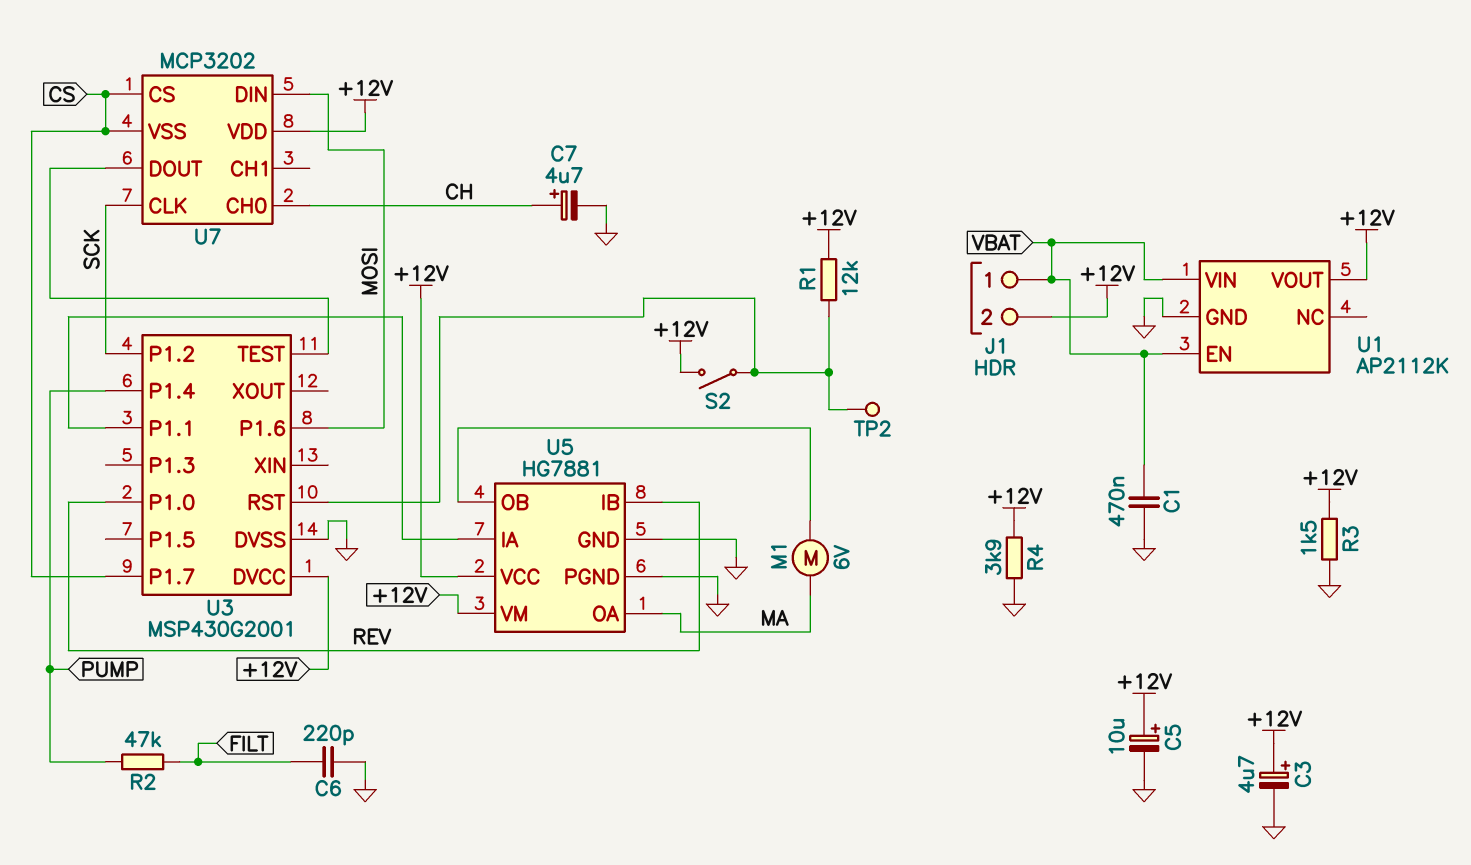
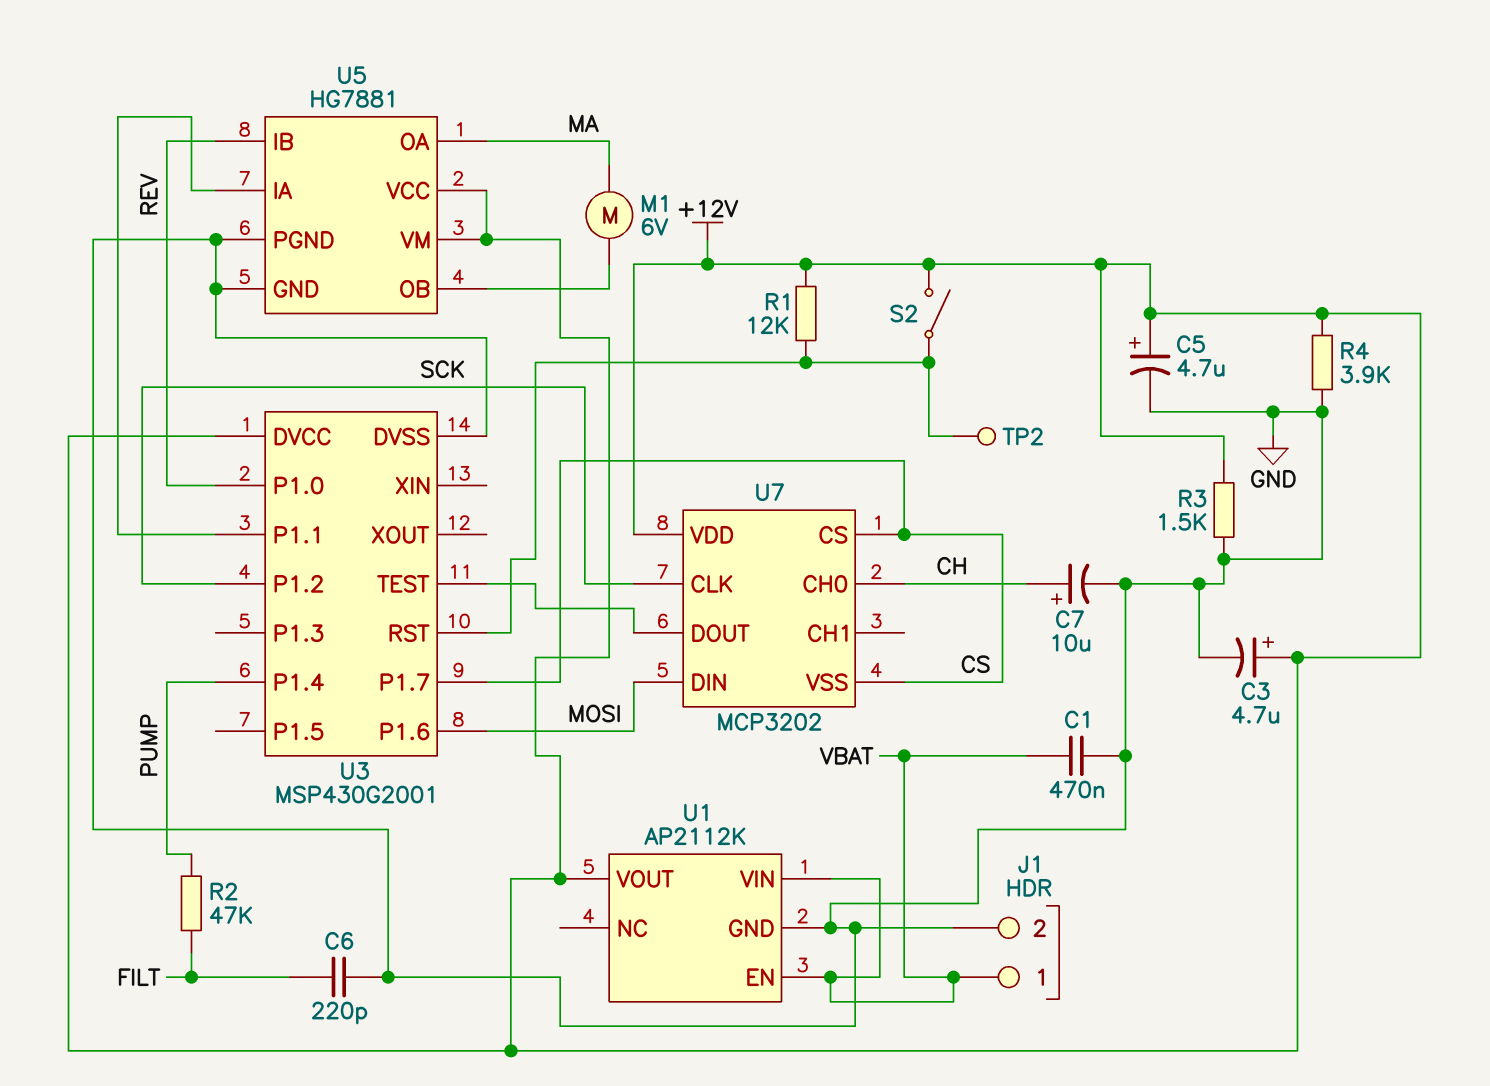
C5: 10uF (plus +12V, minus GND) -> 4.7uF (plus +12V, minus GND)
C7: 4.7uF (plus CH, minus GND) -> 10uF (plus CH, minus GND)
J1 pin 2: +12V -> GND

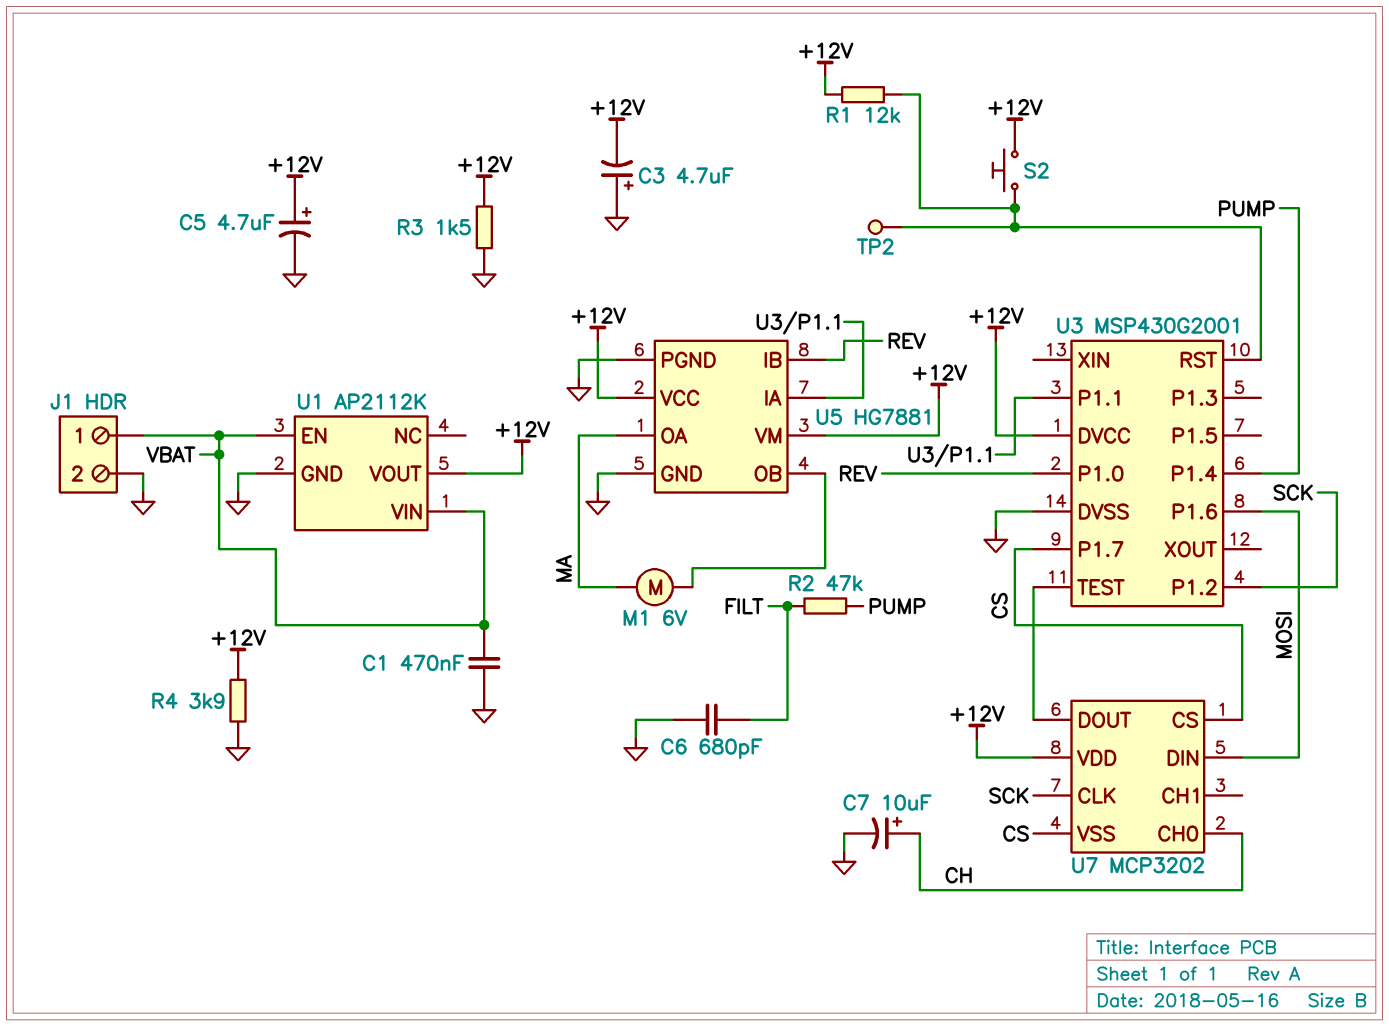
C3: 4.7uF (plus +12V, minus GND) -> 4.7uF (plus GND, minus +12V)
C6: 220pF (FILT, GND) -> 680pF (FILT, GND)
S2: switch (+12V, U3/RST) -> button (+12V, U3/RST)

